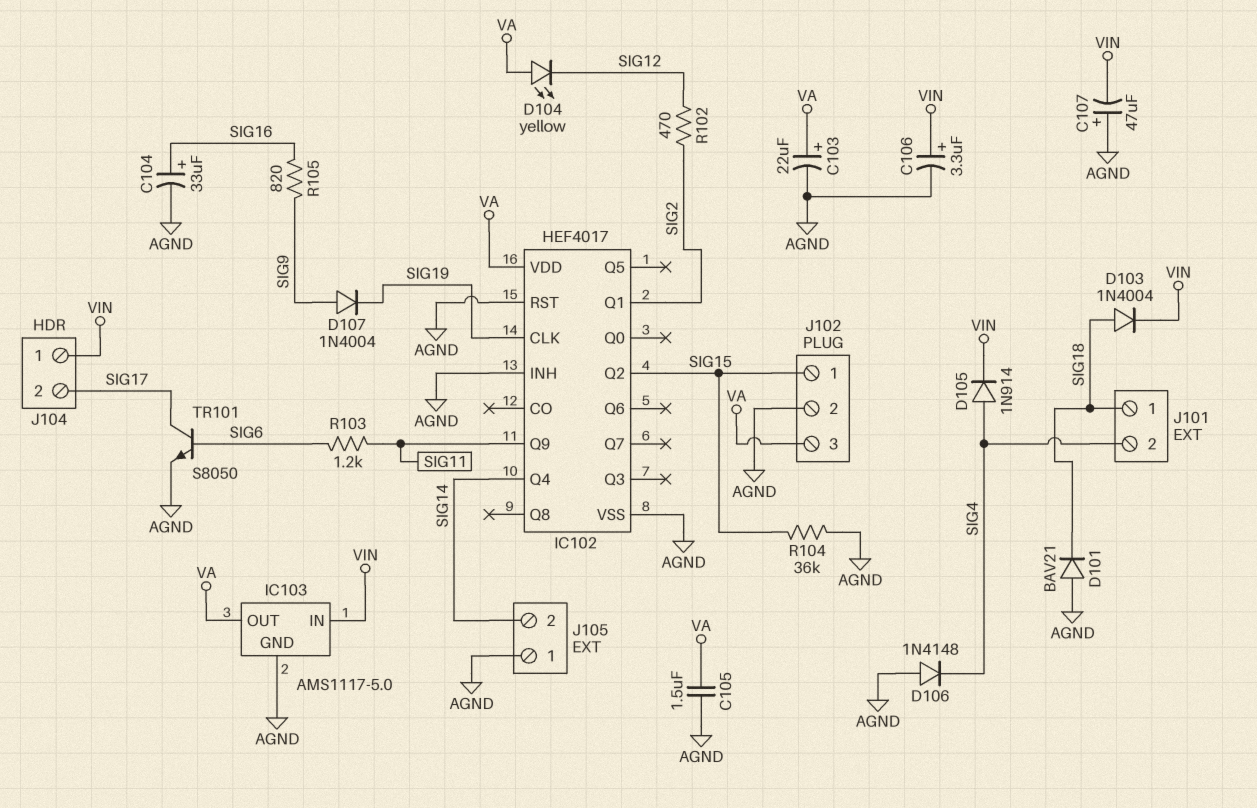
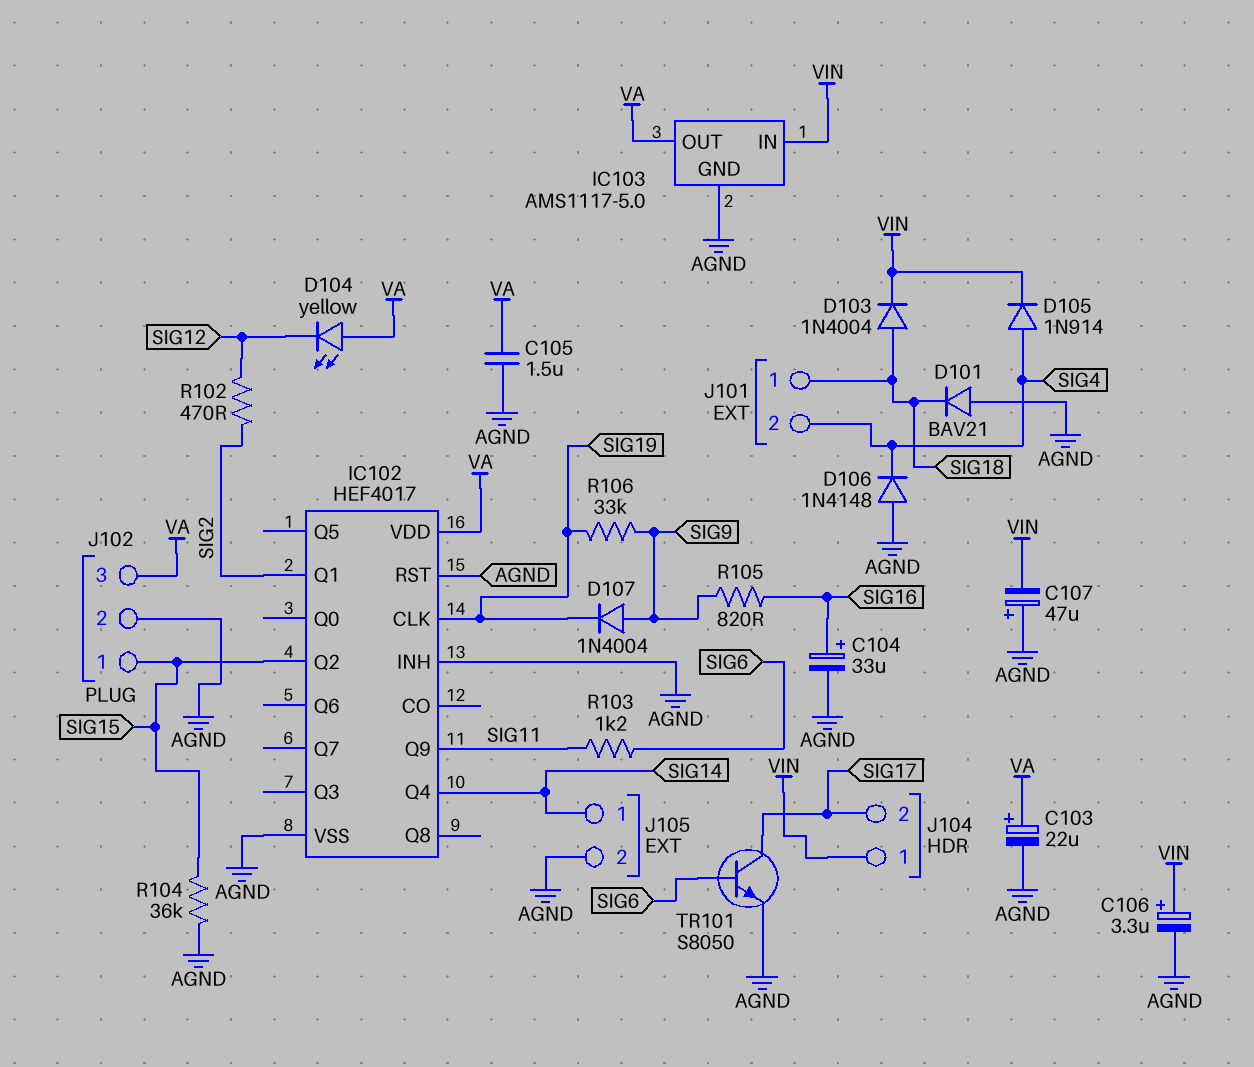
J105 pin 1: AGND -> SIG14
J105 pin 2: SIG14 -> AGND
R106: none -> 33k (SIG9, SIG19)

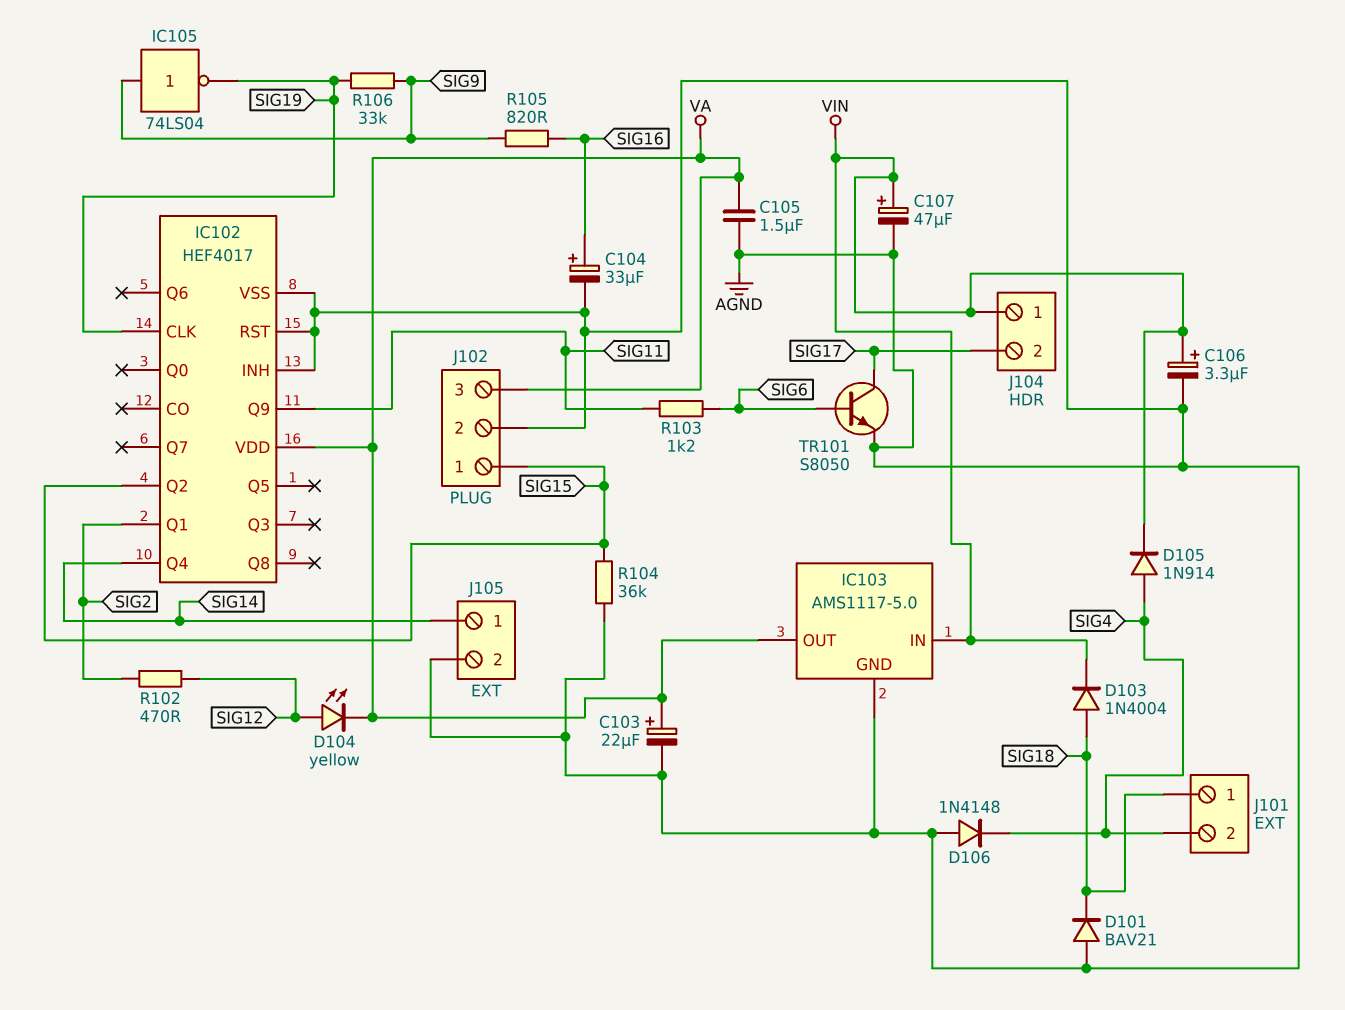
C107: 47uF (plus AGND, minus VIN) -> 47uF (plus VIN, minus AGND)
D104: LED yellow (A VA, K SIG12) -> LED yellow (A SIG12, K VA)
D107: diode 1N4004 (A SIG9, K SIG19) -> none
IC105: none -> NOT 74LS04 (in SIG9, out SIG19)

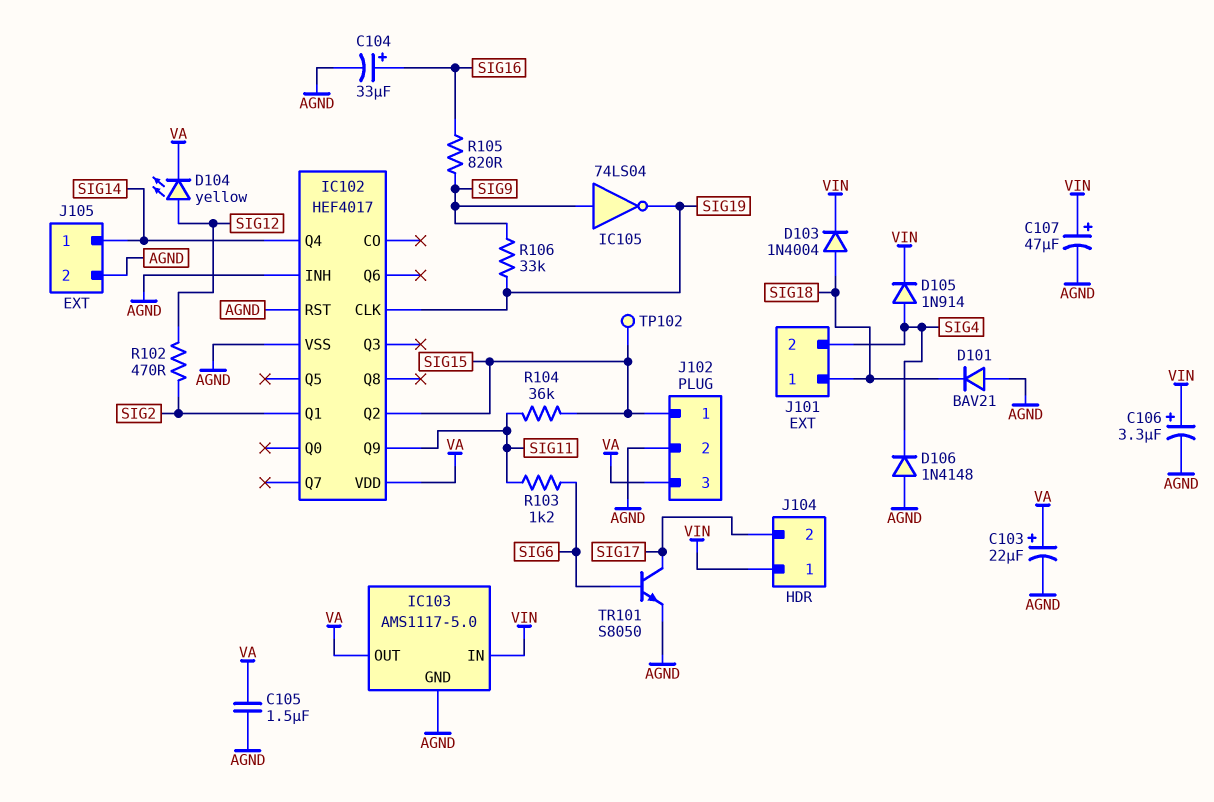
R104: 36k (AGND, SIG15) -> 36k (SIG11, SIG15)
TP102: none -> test point (SIG15)

